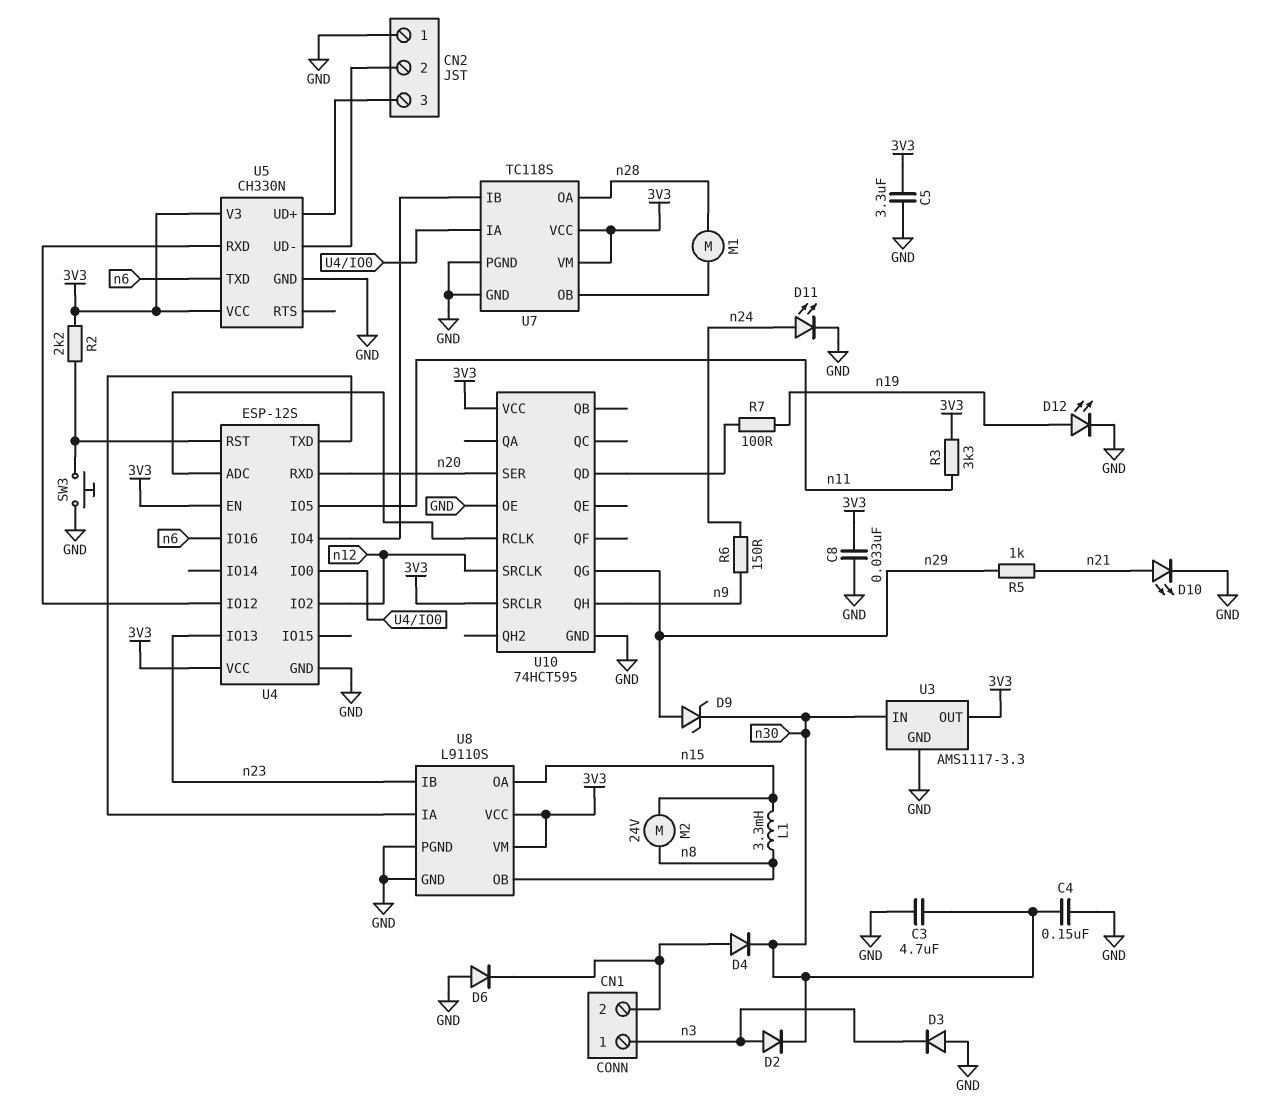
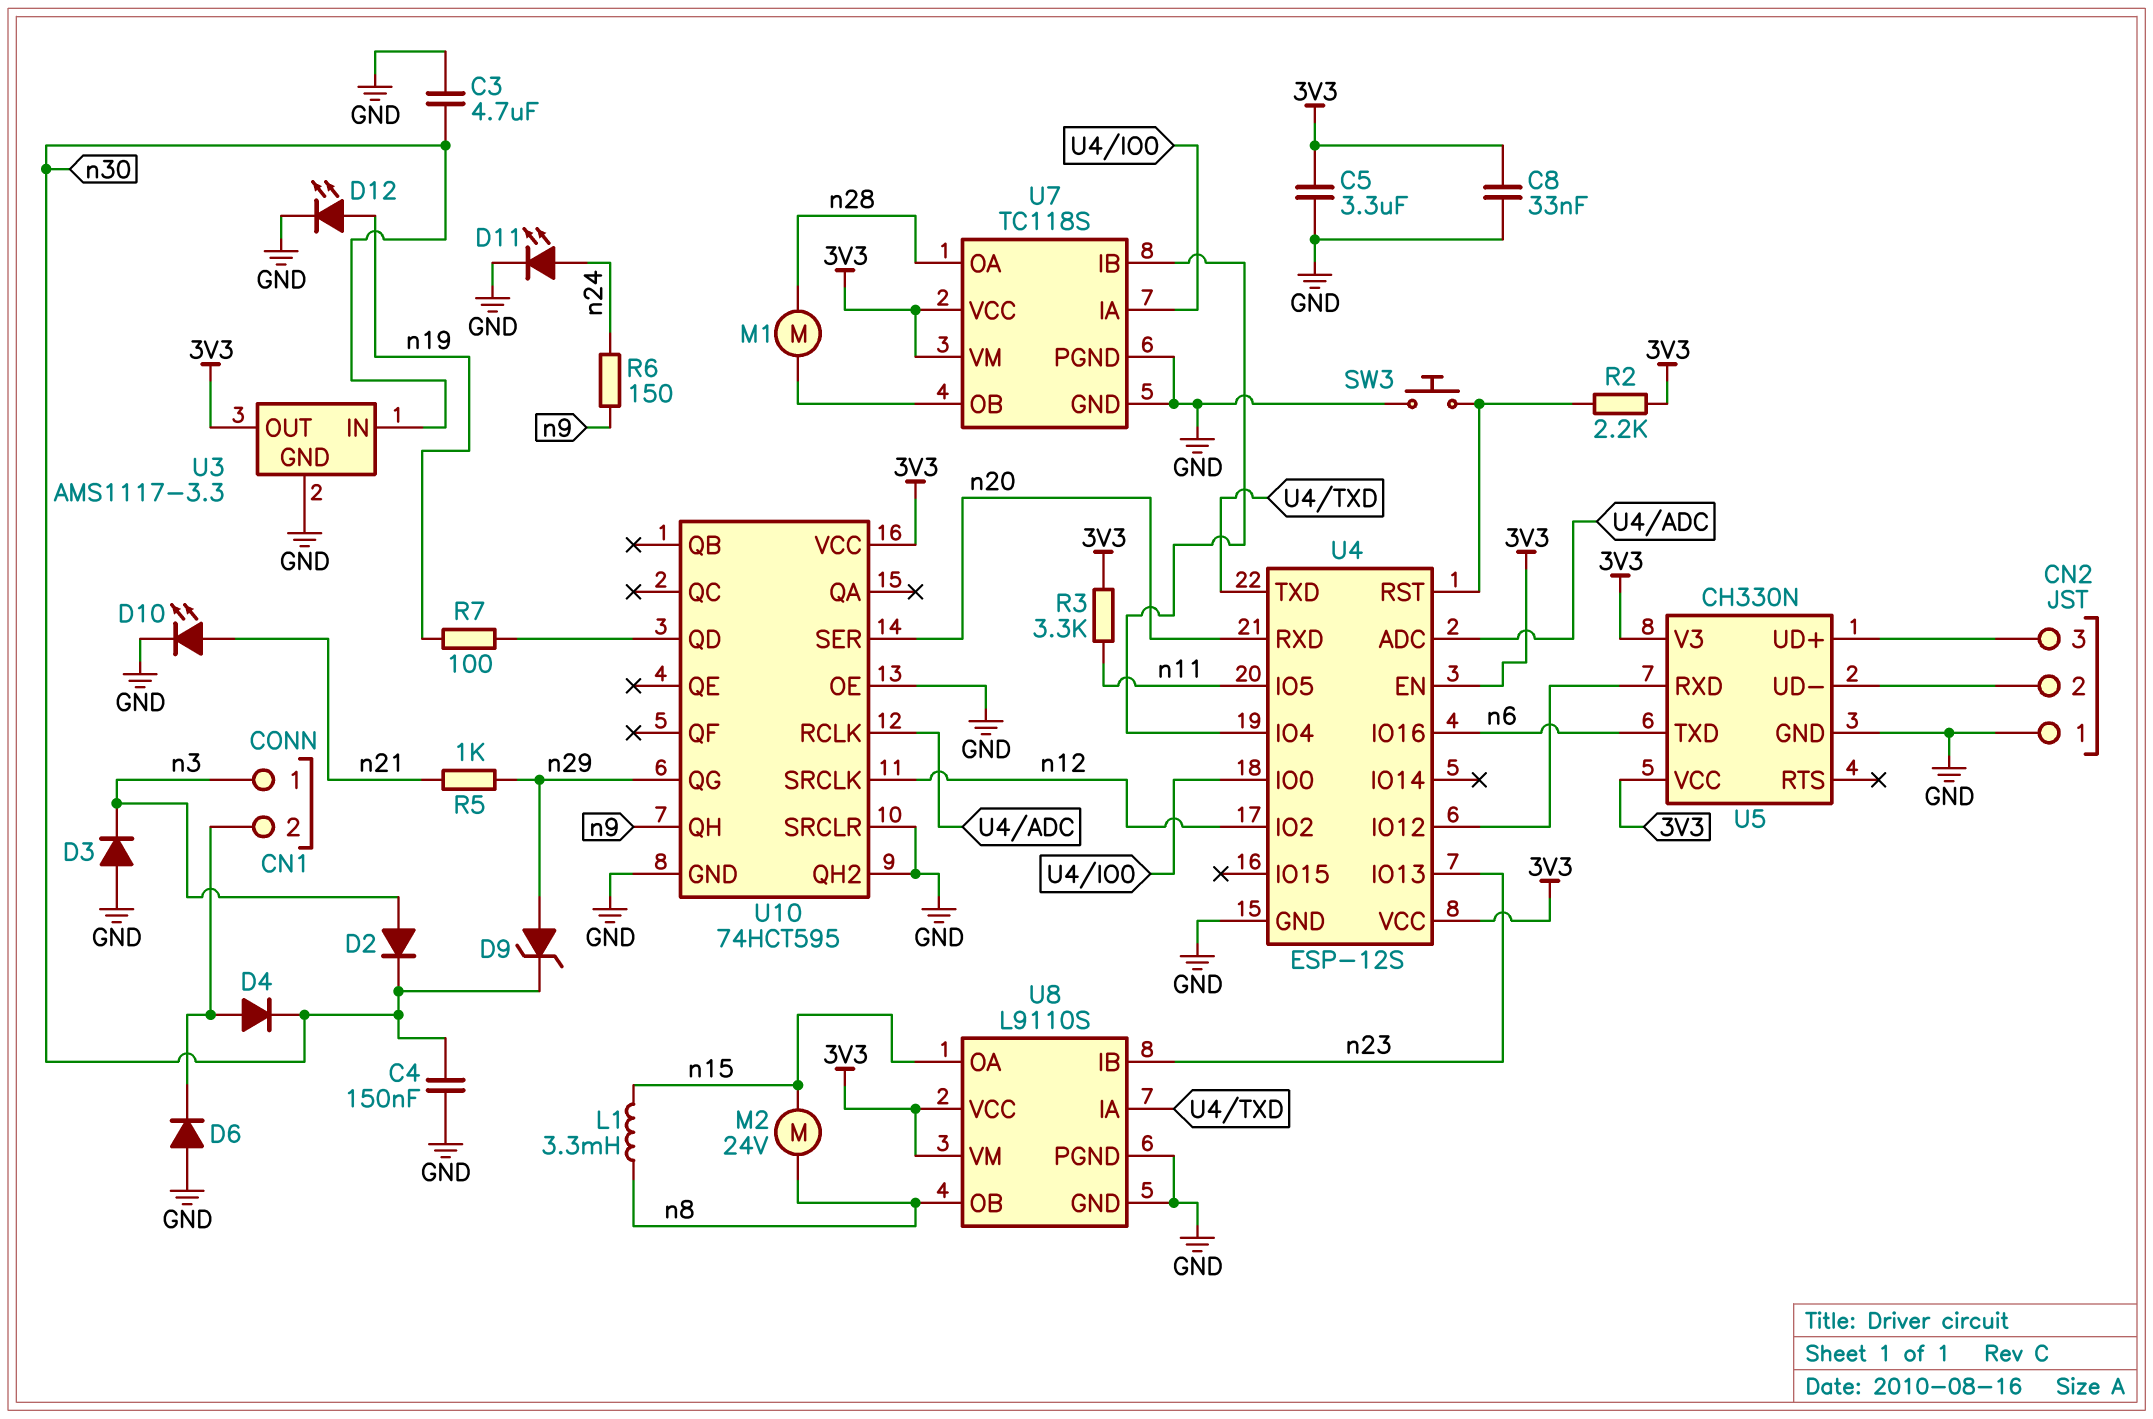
U10 pin QH2: none -> GND
U10 pin SRCLR: 3V3 -> GND

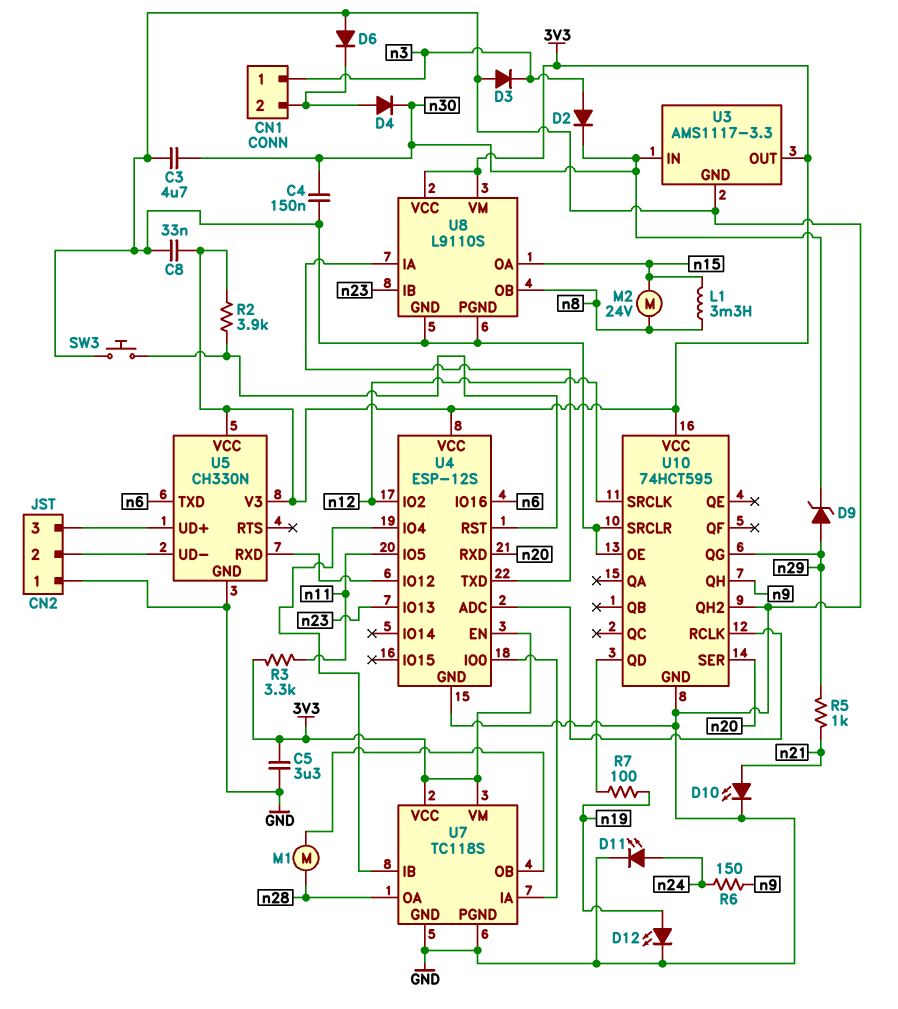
R2: 2.2k (3V3, U4/RST) -> 3.9k (3V3, U4/RST)

